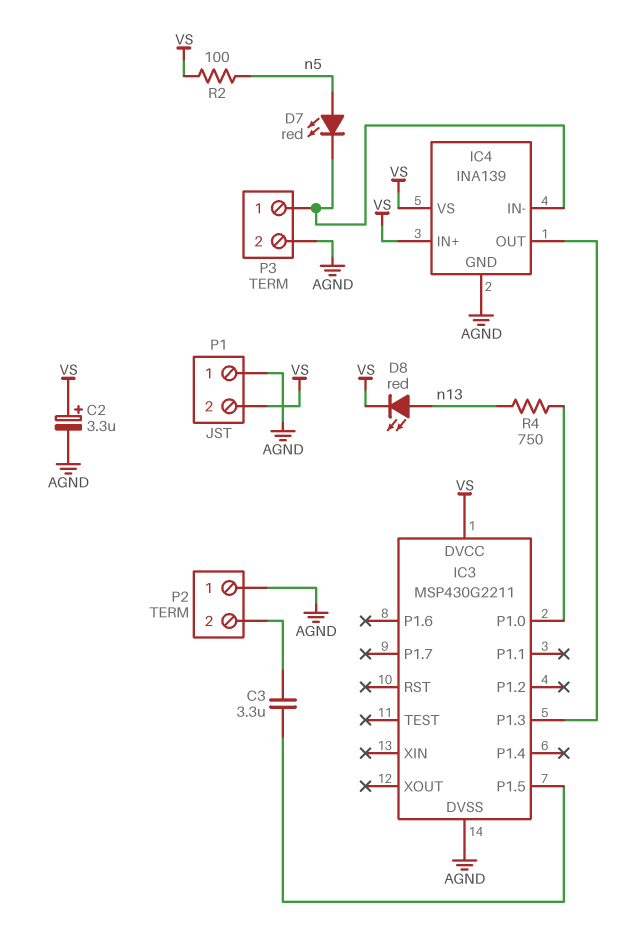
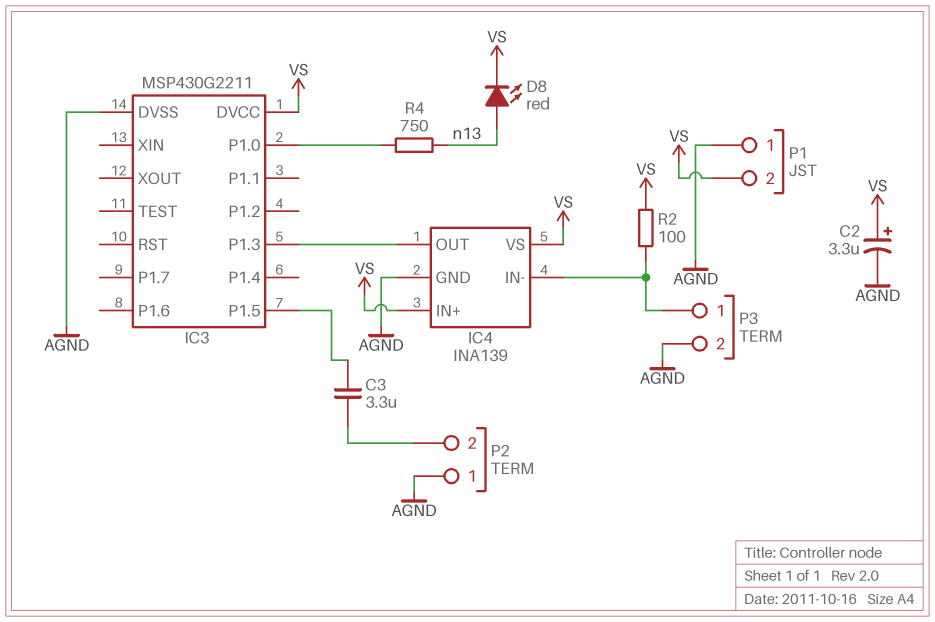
D7: LED red (A n5, K IC4/IN-) -> none
R2: 100 (VS, n5) -> 100 (IC4/IN-, VS)

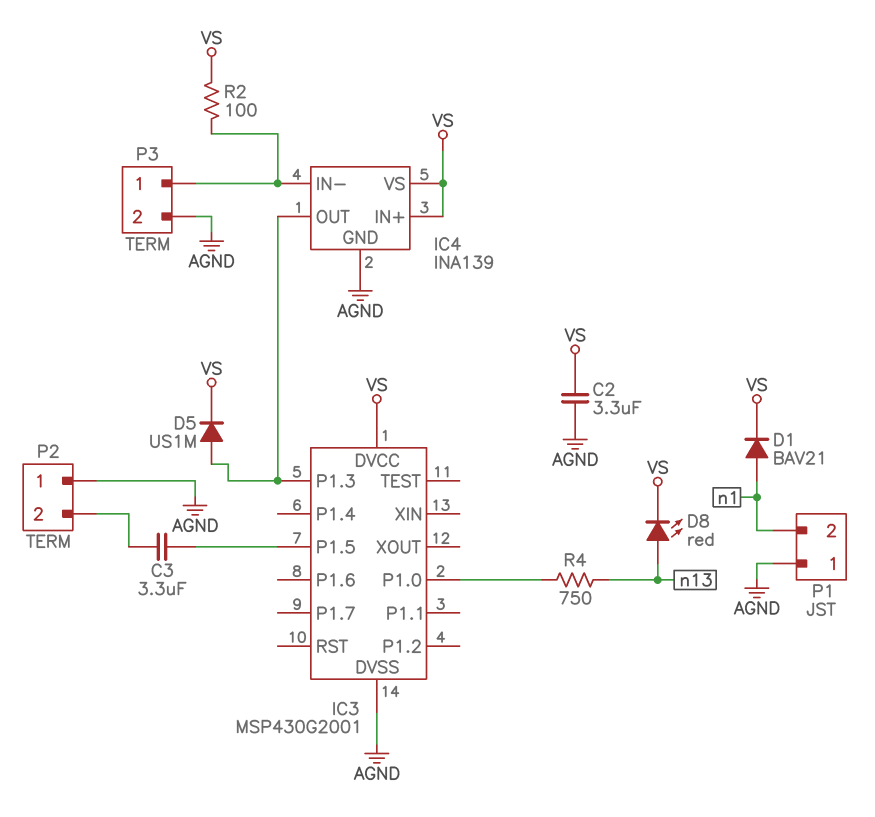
C2: 3.3uF (plus VS, minus AGND) -> 3.3uF (AGND, VS)
D1: none -> diode BAV21 (A n1, K VS)
D5: none -> diode US1M (A IC3/P1.3, K VS)
IC3: MSP430G2211 -> MSP430G2001
P1 pin 2: VS -> n1

